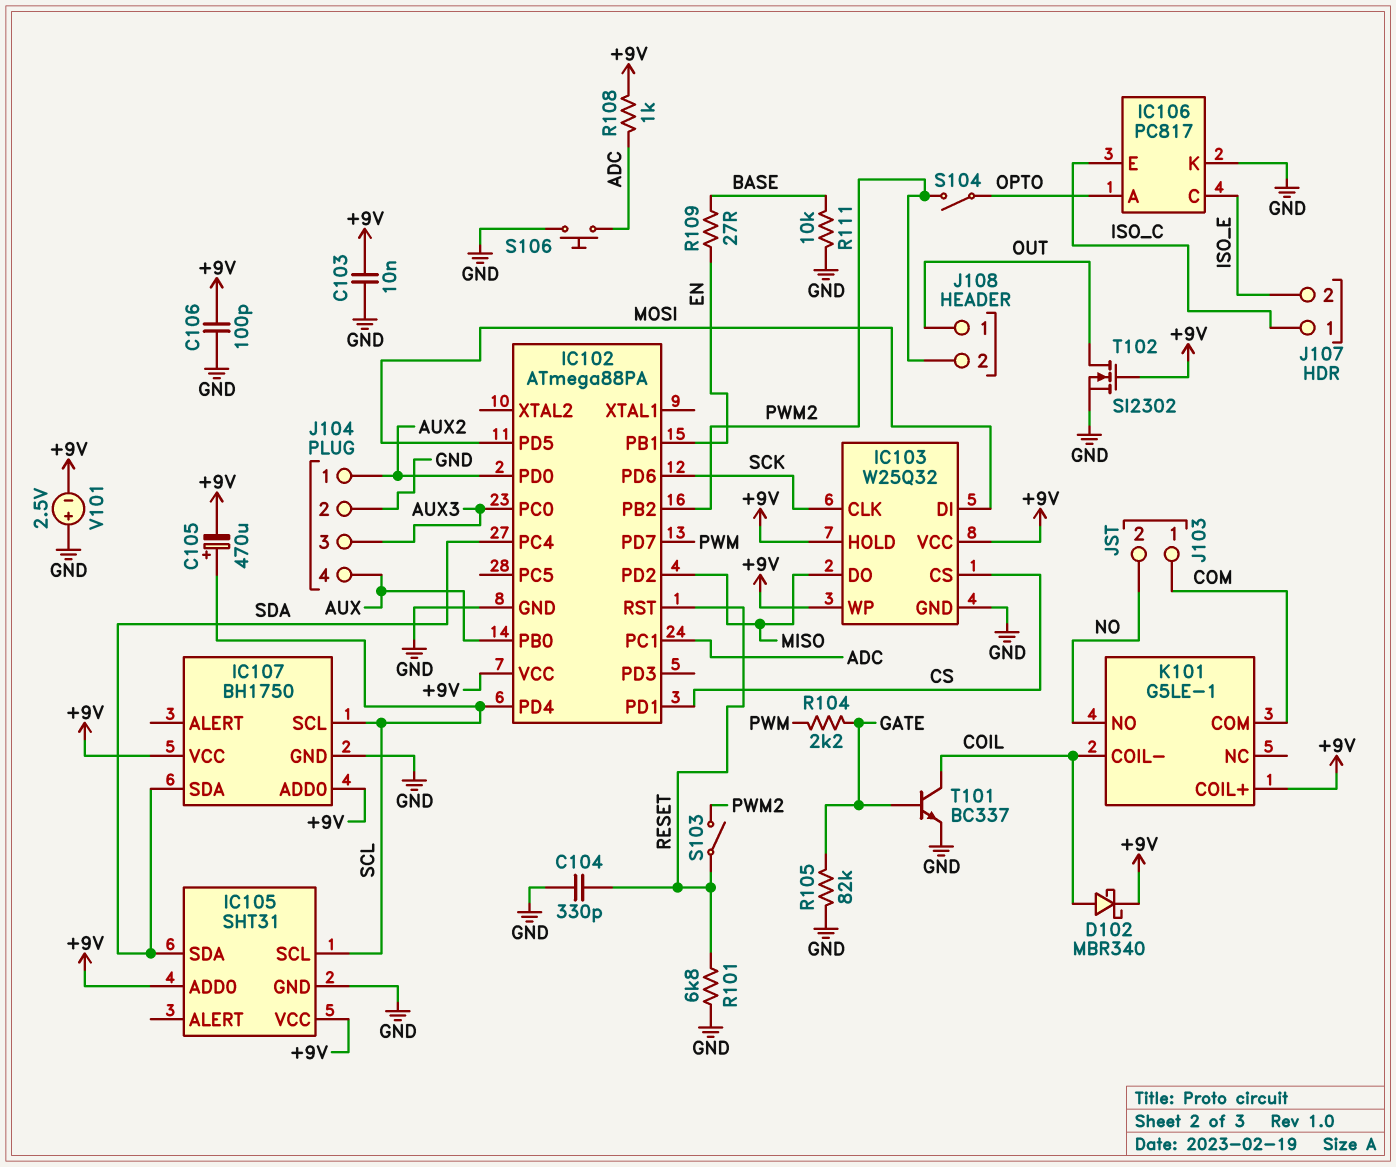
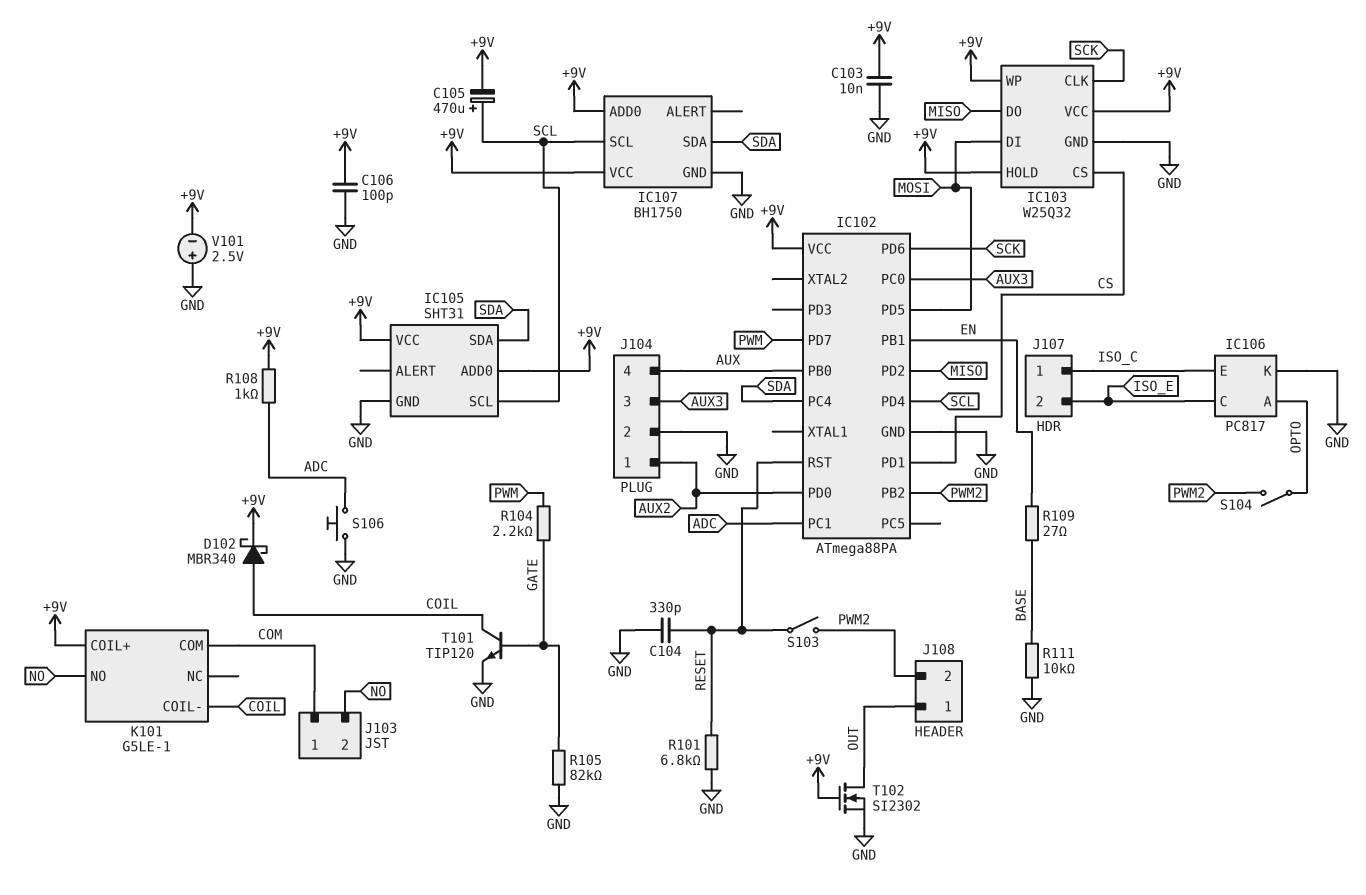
T101: NPN BC337 (B GATE, C COIL, E GND) -> NPN TIP120 (B GATE, C COIL, E GND)

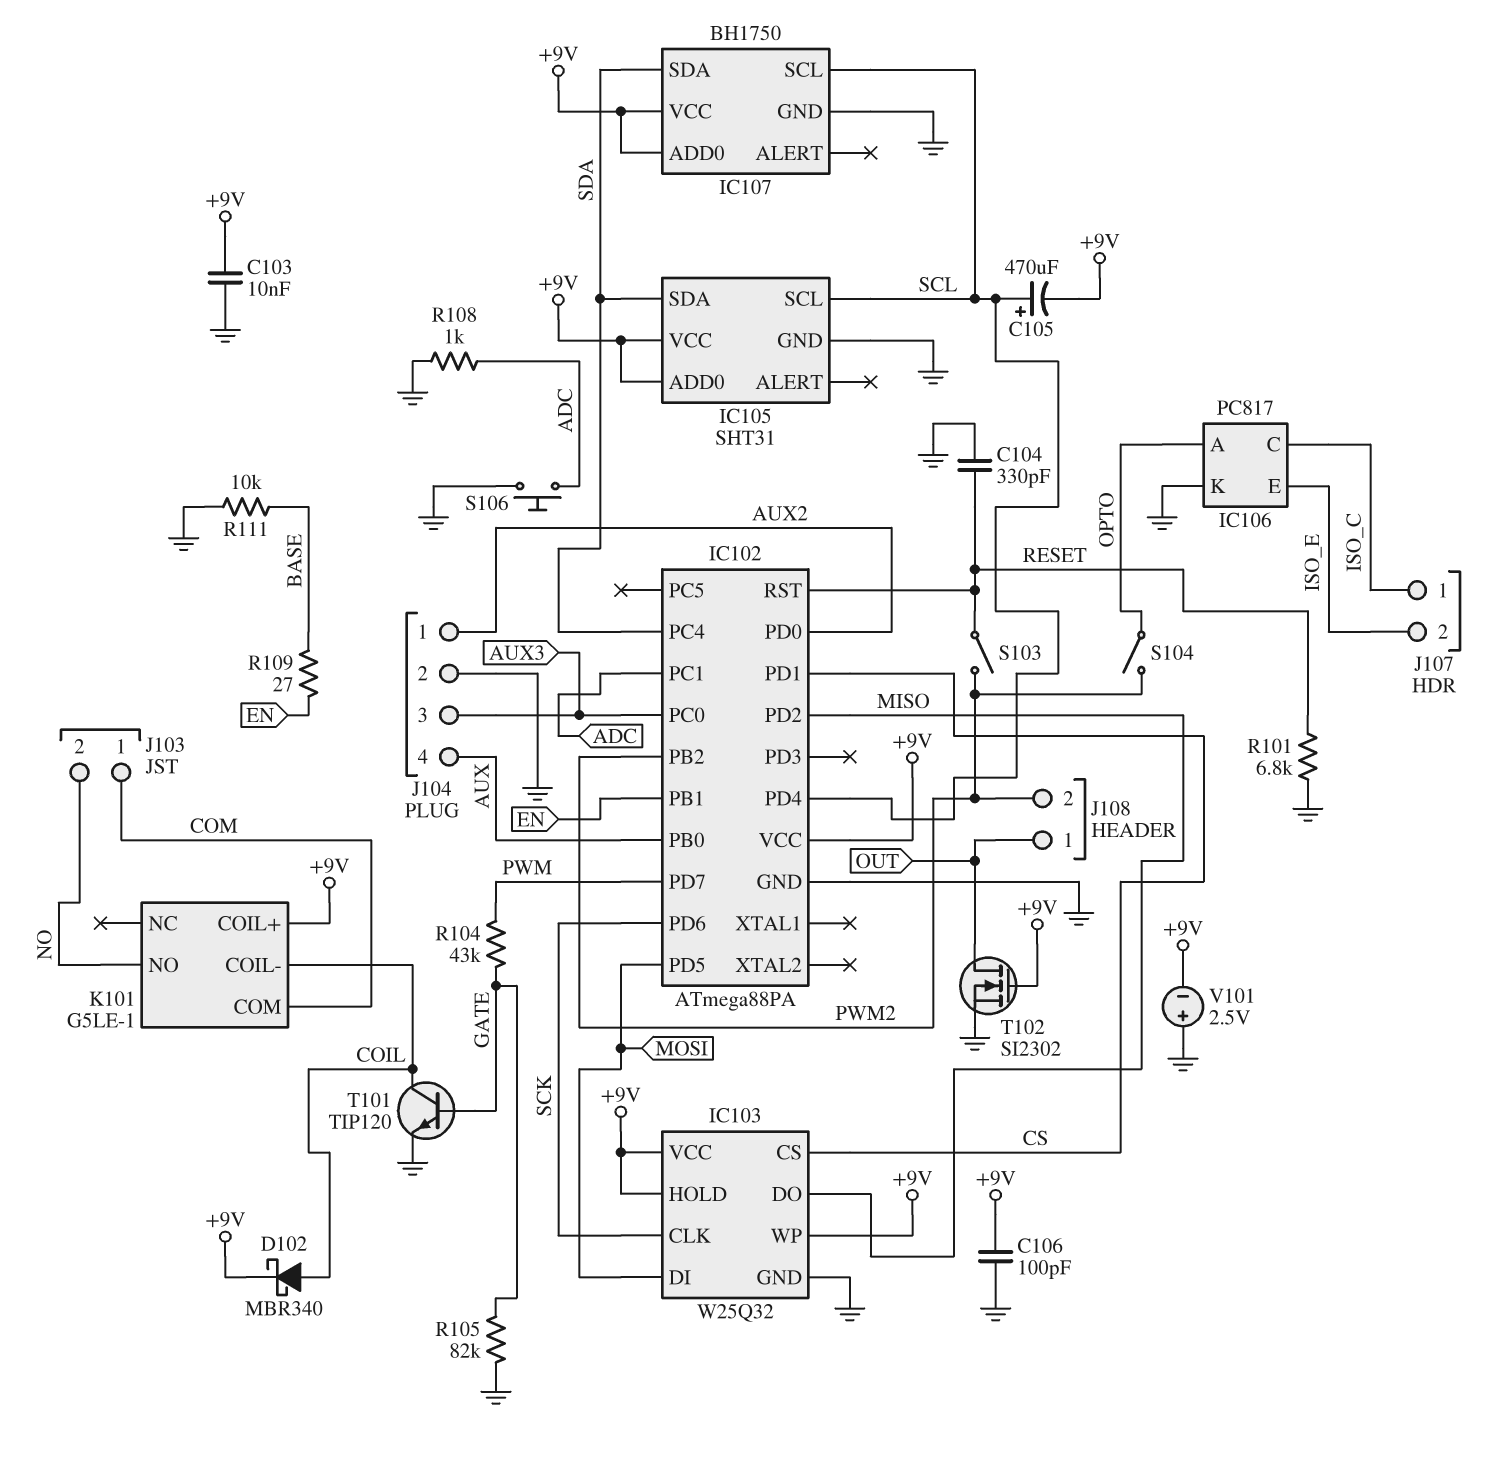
IC106 pin C: ISO_E -> ISO_C
IC106 pin E: ISO_C -> ISO_E
R104: 2.2k (GATE, PWM) -> 43k (GATE, PWM)
R108: 1k (+9V, ADC) -> 1k (ADC, GND)

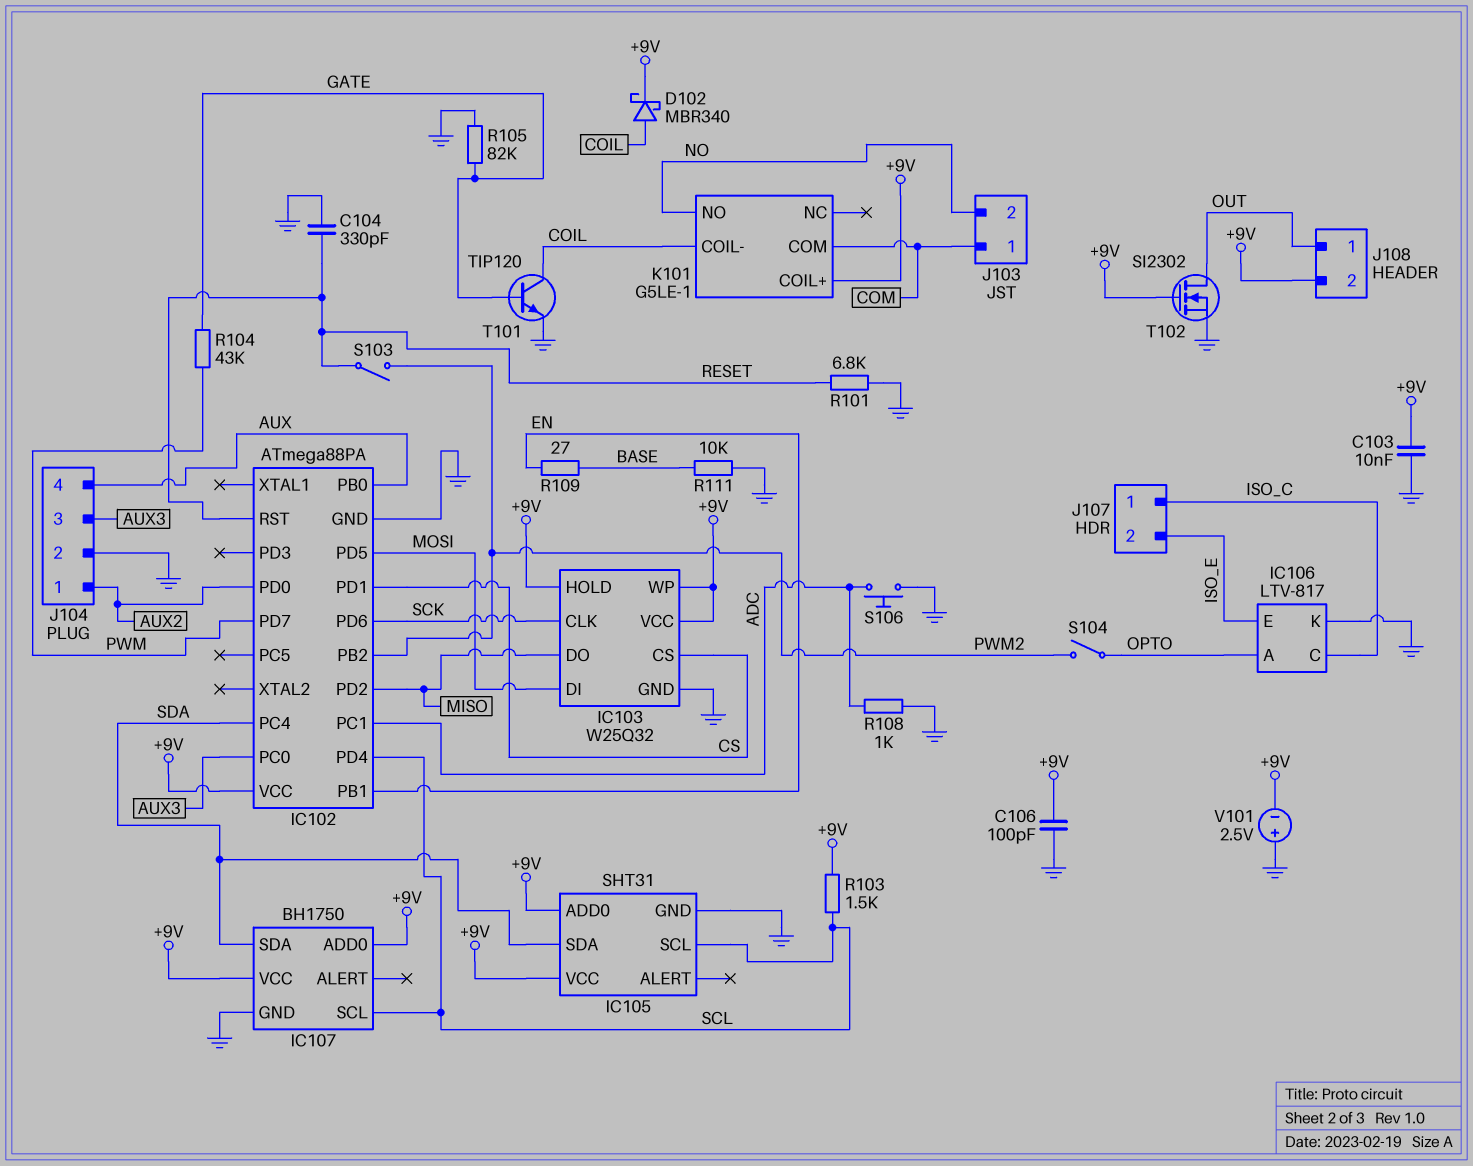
C105: 470uF (plus SCL, minus +9V) -> none
IC106: PC817 -> LTV-817
J108 pin 2: PWM2 -> +9V
R103: none -> 1.5k (+9V, SCL)

